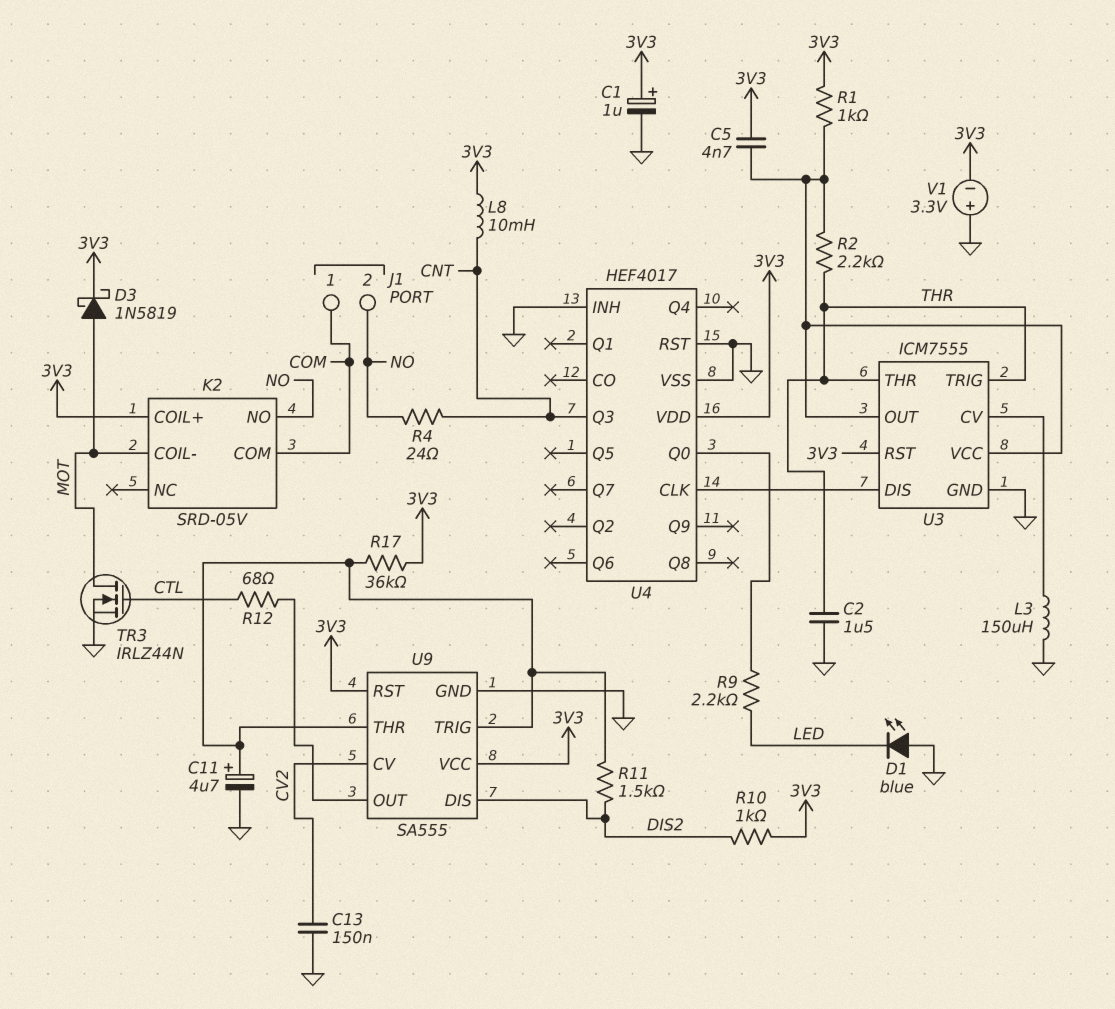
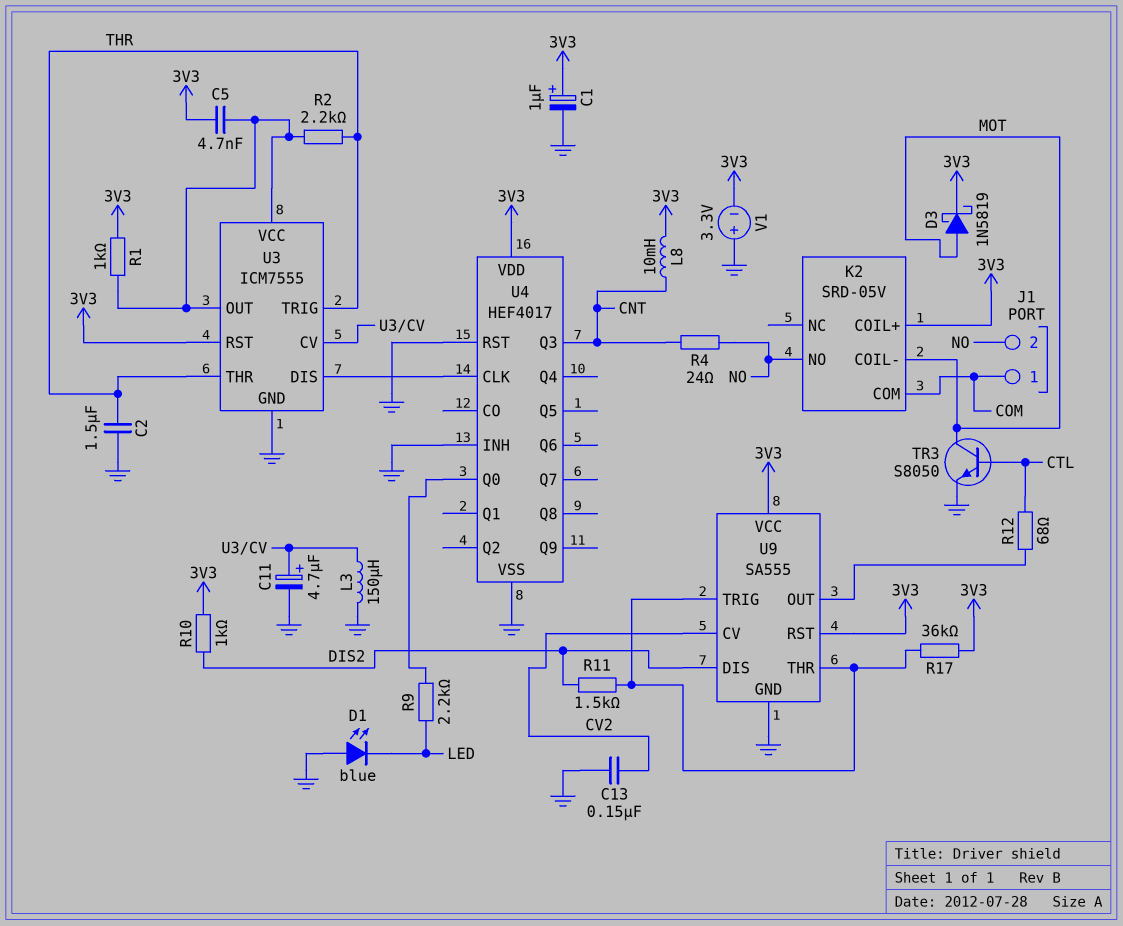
C11: 4.7uF (plus U9/THR, minus GND) -> 4.7uF (plus U3/CV, minus GND)
TR3: NMOS IRLZ44N (G CTL, D MOT, S GND) -> NPN S8050 (B CTL, C MOT, E GND)

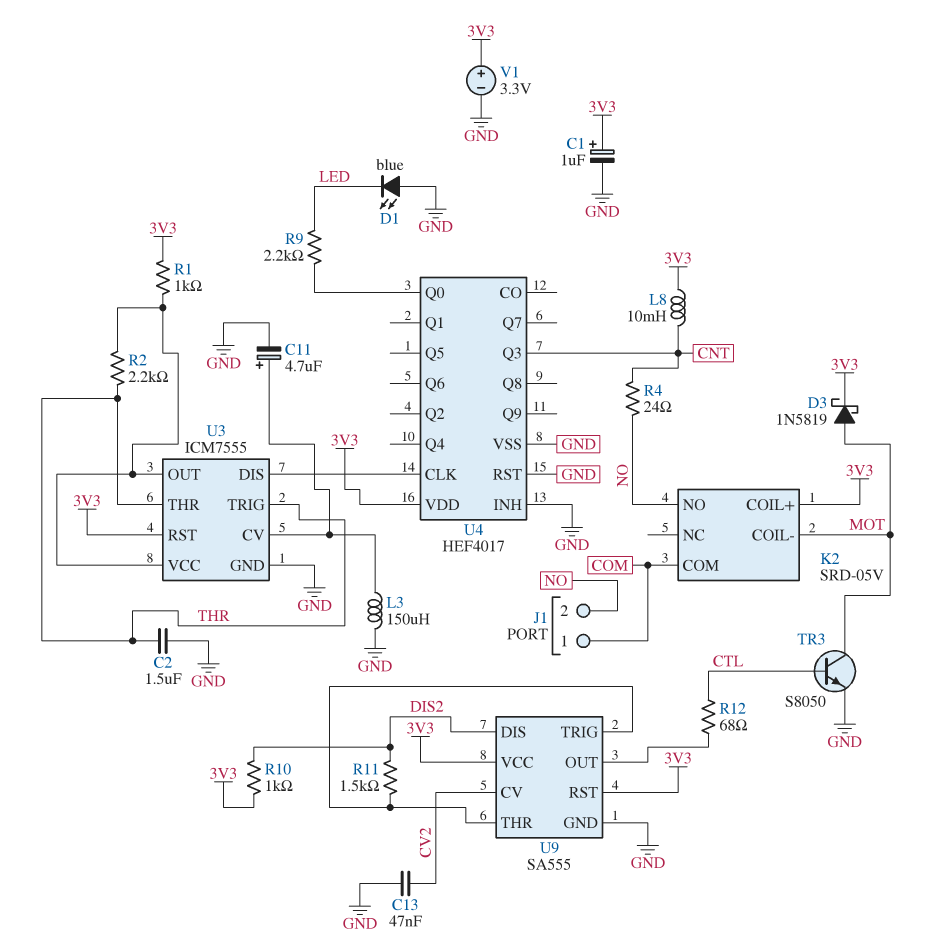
C5: 4.7nF (3V3, U3/OUT) -> none
C13: 150nF (CV2, GND) -> 47nF (CV2, GND)
R17: 36k (3V3, U9/THR) -> none
V1: 3.3V (plus GND, minus 3V3) -> 3.3V (plus 3V3, minus GND)

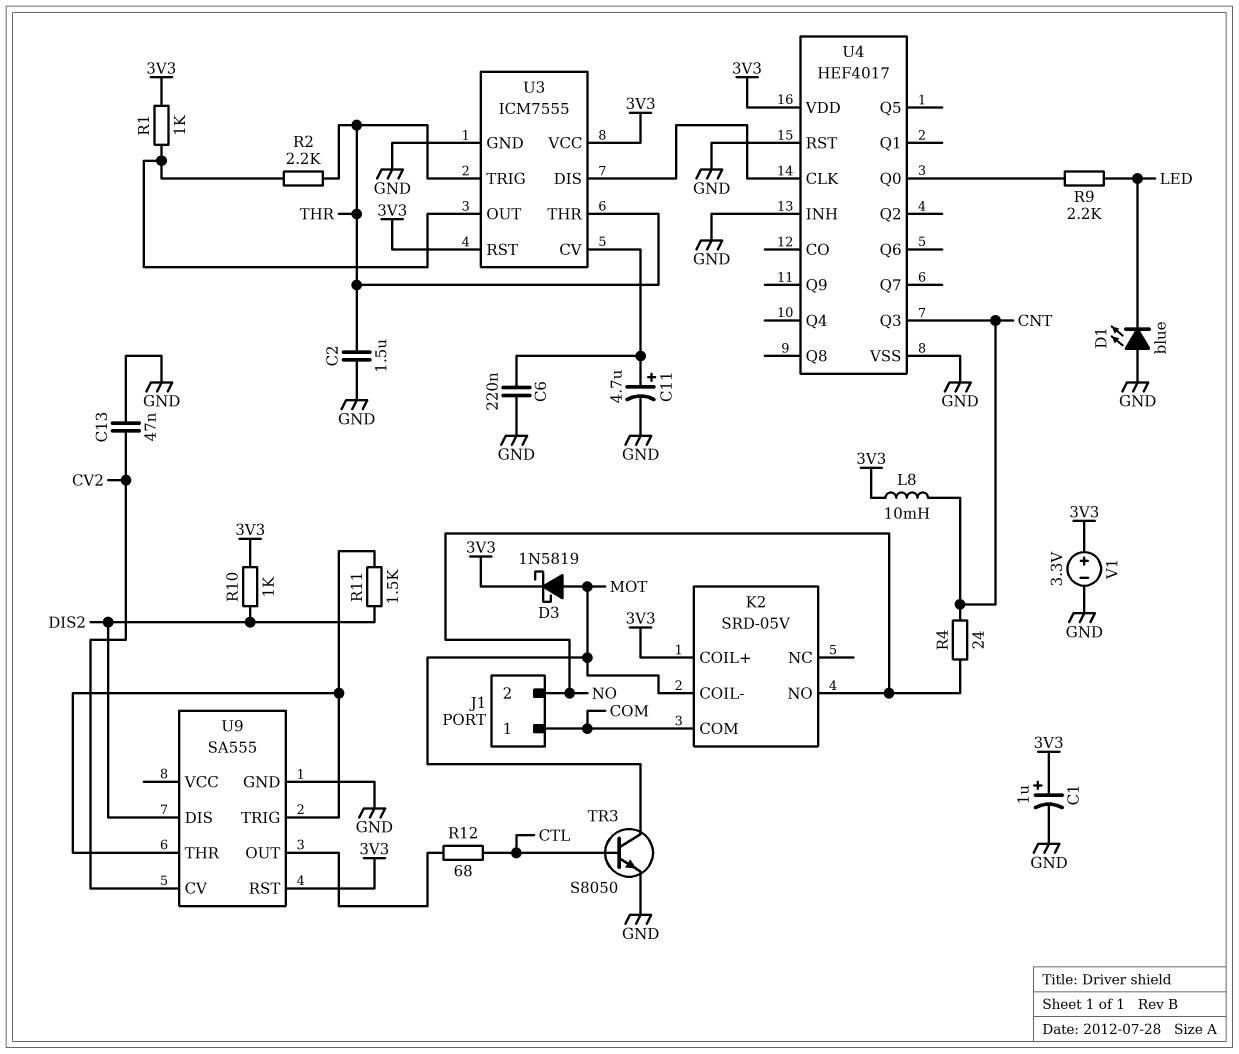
C6: none -> 220nF (GND, U3/CV)
L3: 150uH (GND, U3/CV) -> none
U3 pin VCC: U3/OUT -> 3V3
U9 pin VCC: 3V3 -> none

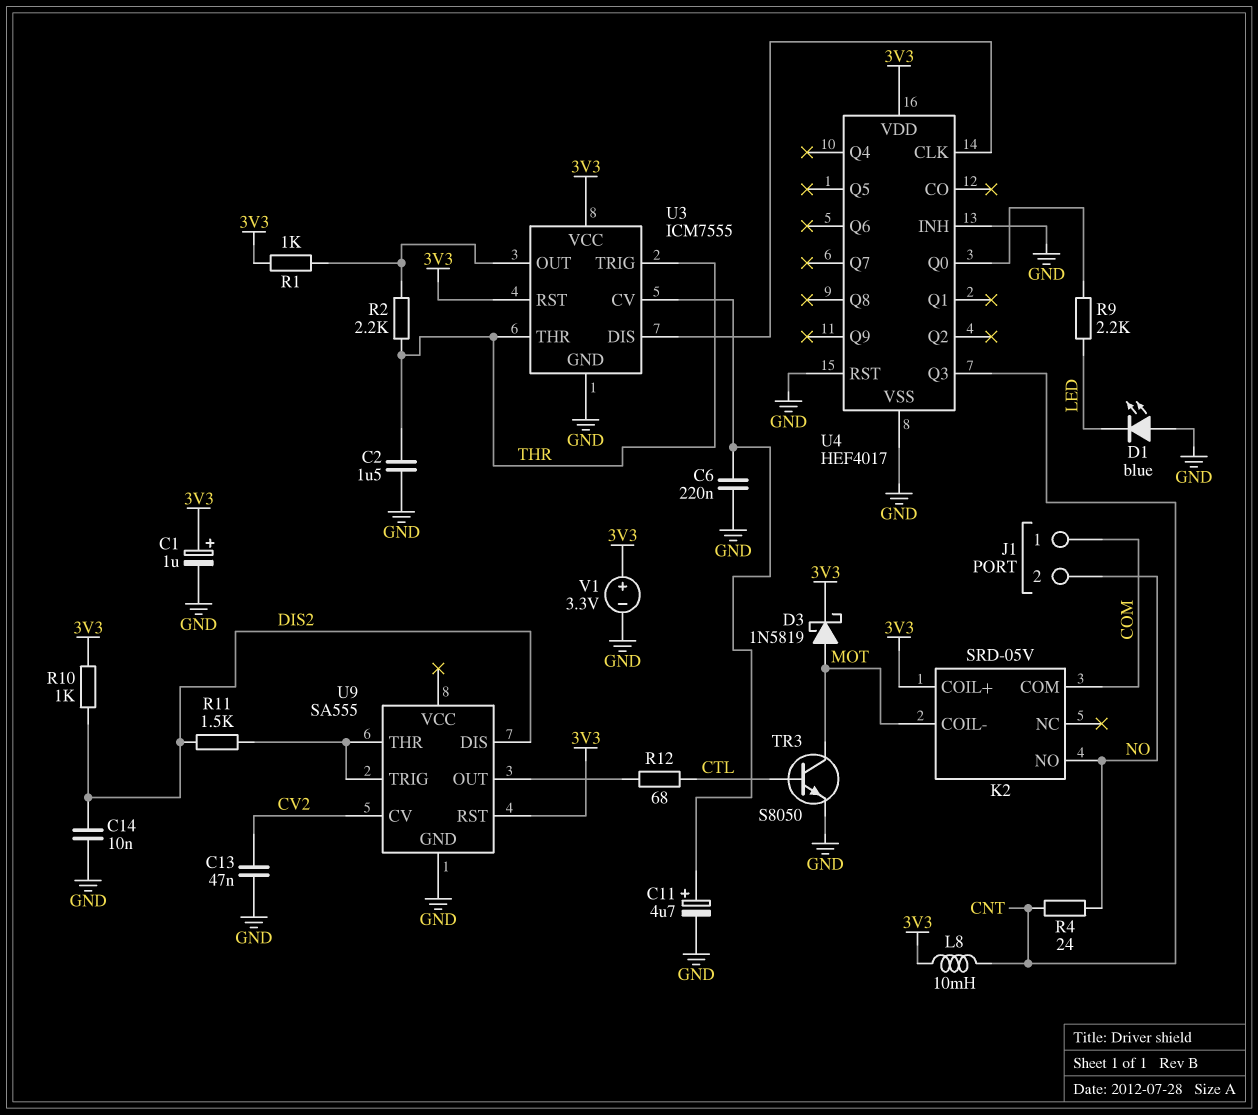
C14: none -> 10nF (DIS2, GND)

